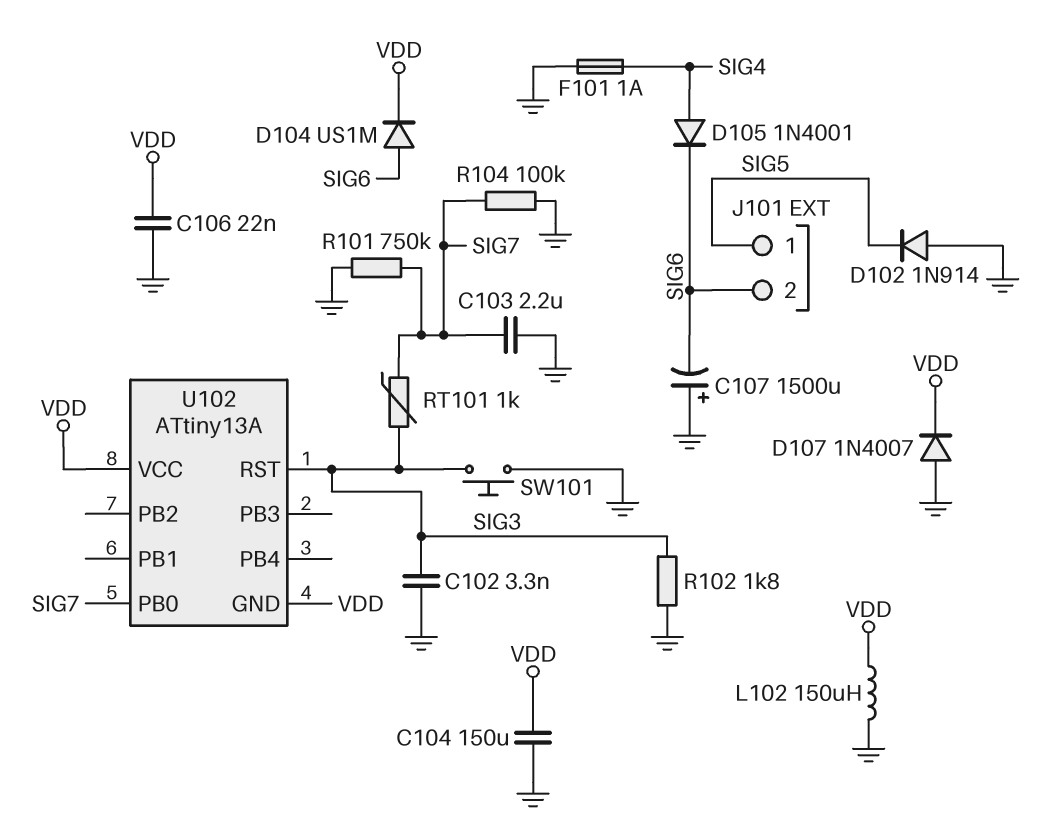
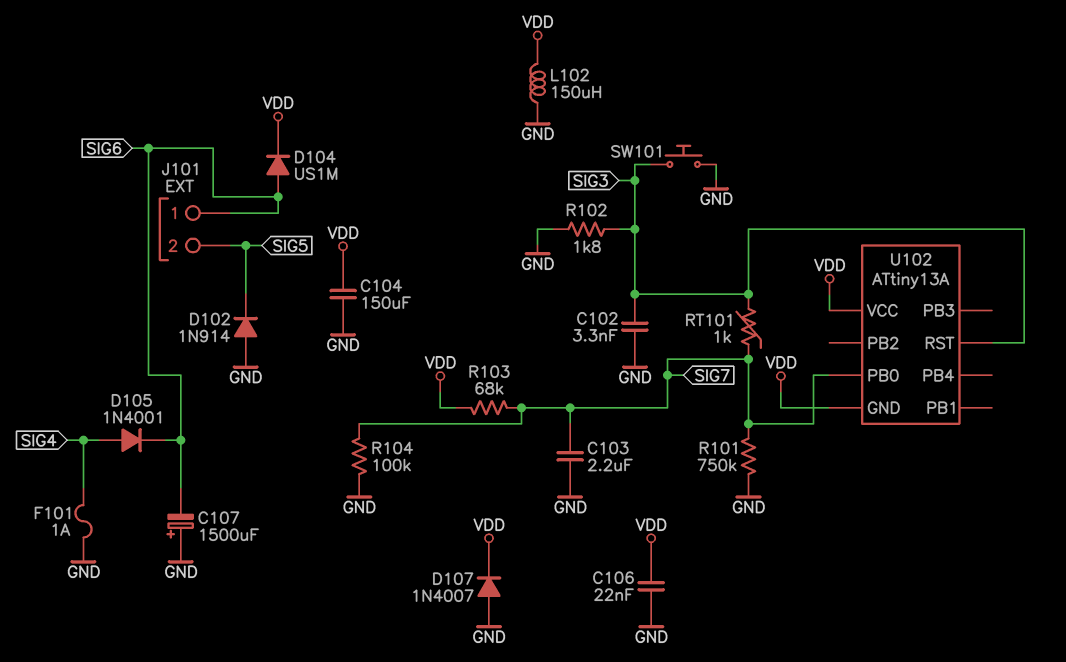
J101 pin 1: SIG5 -> SIG6
J101 pin 2: SIG6 -> SIG5
R103: none -> 68k (SIG7, VDD)

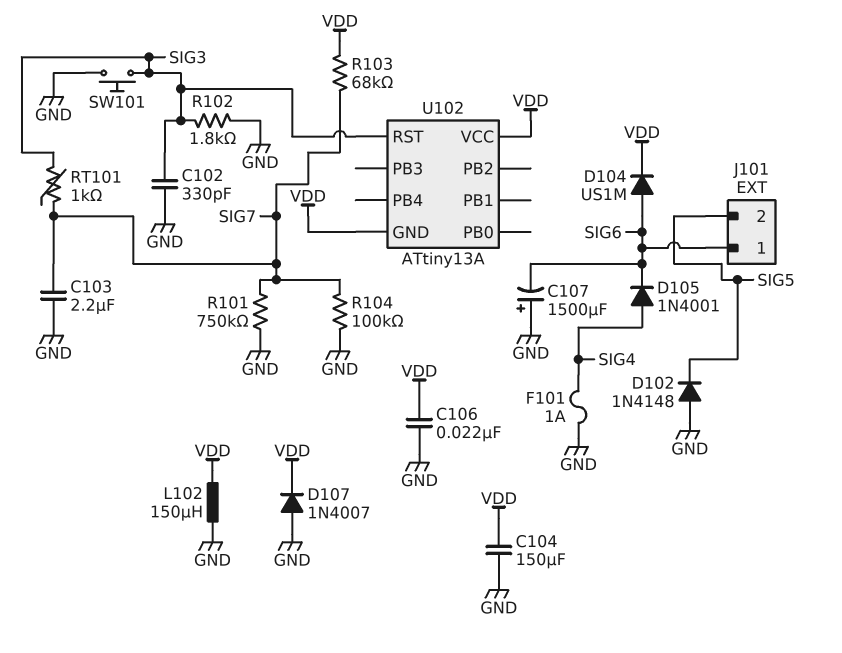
C102: 3.3nF (GND, SIG3) -> 330pF (GND, SIG3)
D102: diode 1N914 (A GND, K SIG5) -> diode 1N4148 (A GND, K SIG5)
U102 pin PB0: SIG7 -> none

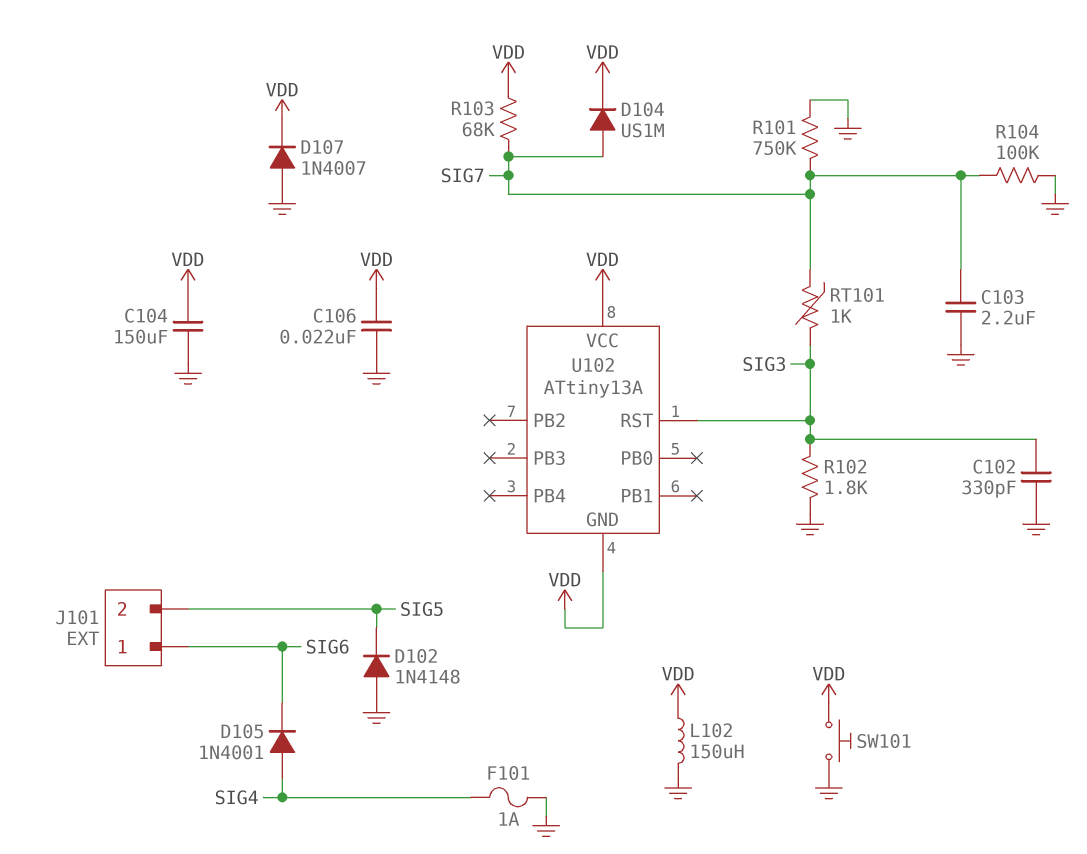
C107: 1500uF (plus GND, minus SIG6) -> none
D104: diode US1M (A SIG6, K VDD) -> diode US1M (A SIG7, K VDD)
SW101: button (GND, SIG3) -> button (GND, VDD)

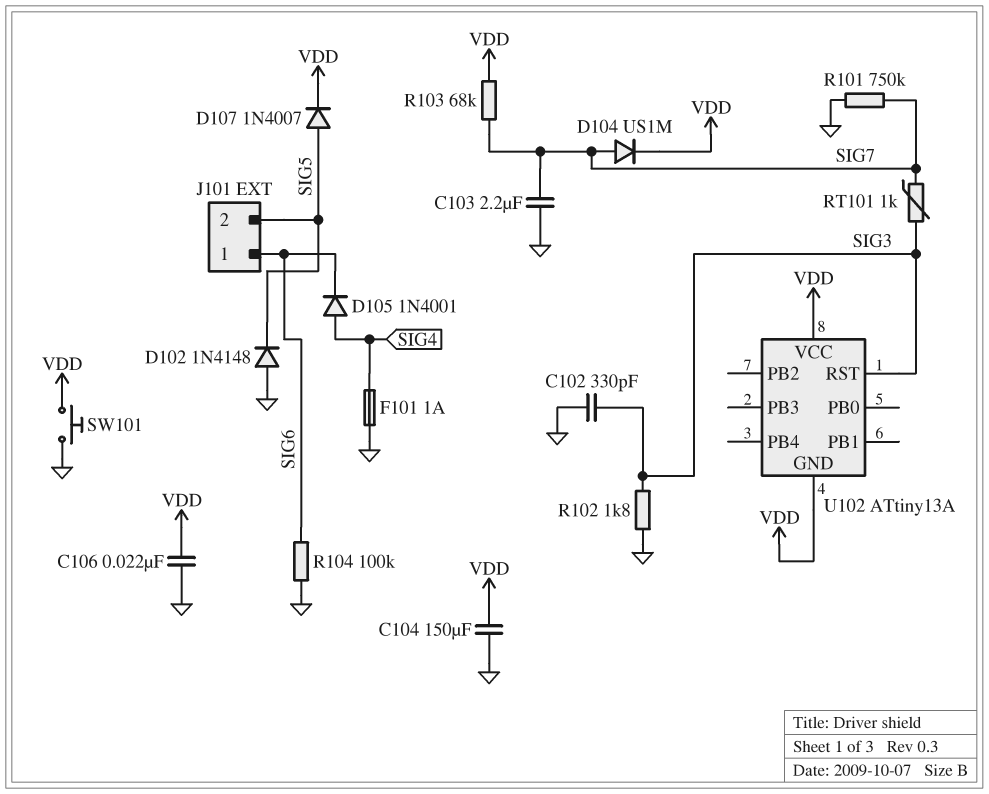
D107: diode 1N4007 (A GND, K VDD) -> diode 1N4007 (A SIG5, K VDD)
L102: 150uH (GND, VDD) -> none
R104: 100k (GND, SIG7) -> 100k (GND, SIG6)

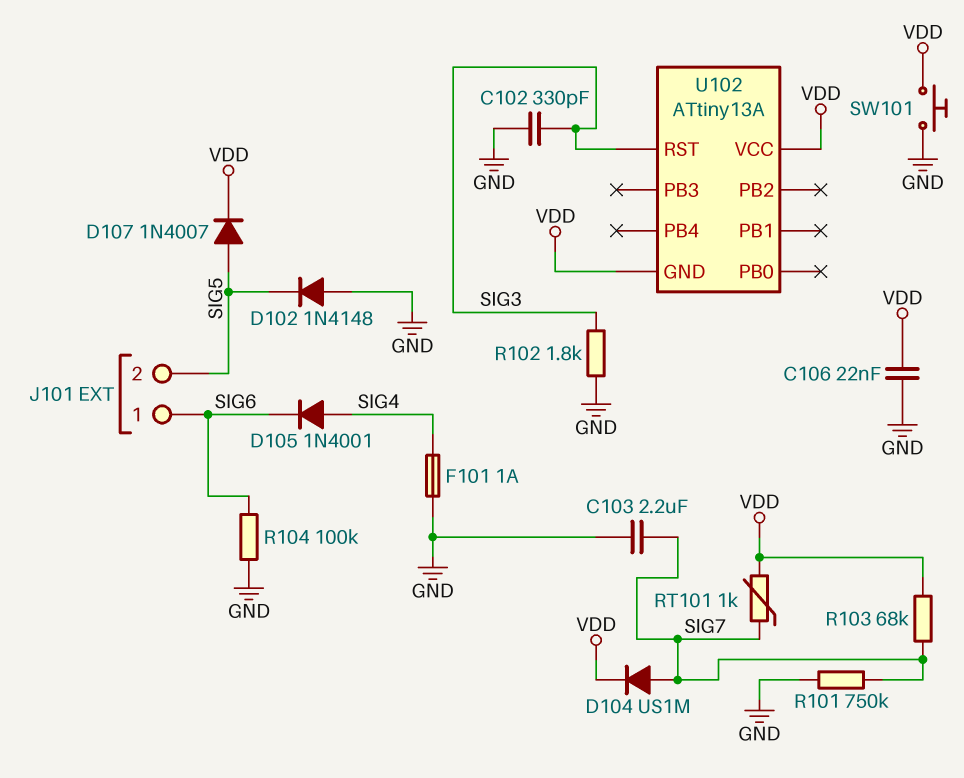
C104: 150uF (GND, VDD) -> none
RT101: 1k (SIG3, SIG7) -> 1k (SIG7, VDD)

